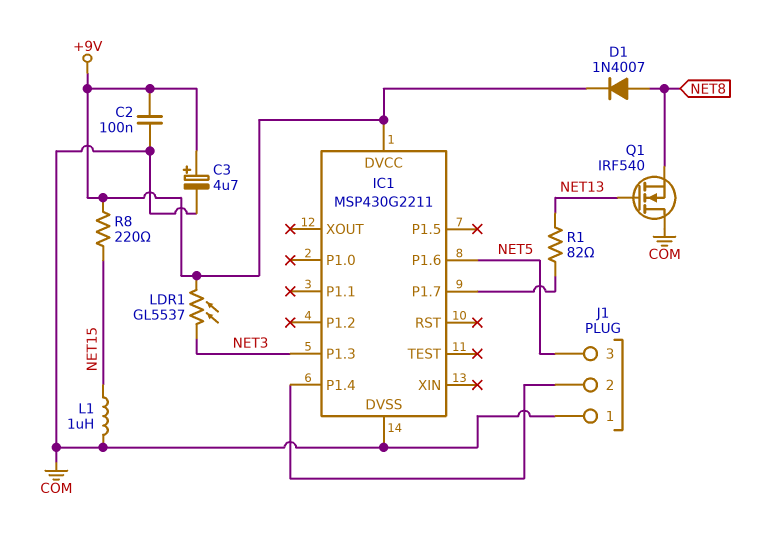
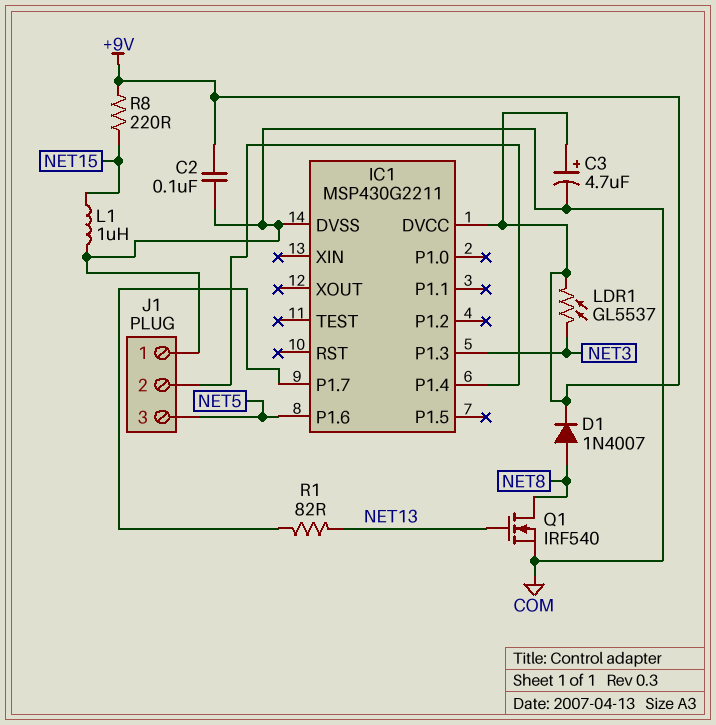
Q1: NMOS IRF540 (G NET13, D COM, S NET8) -> NMOS IRF540 (G NET13, D NET8, S COM)

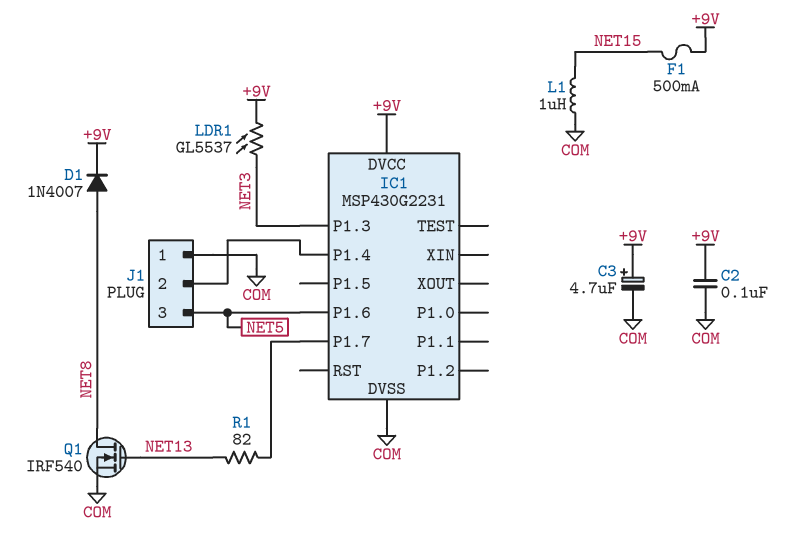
F1: none -> 500mA (+9V, NET15)
IC1: MSP430G2211 -> MSP430G2231
R8: 220 (+9V, NET15) -> none

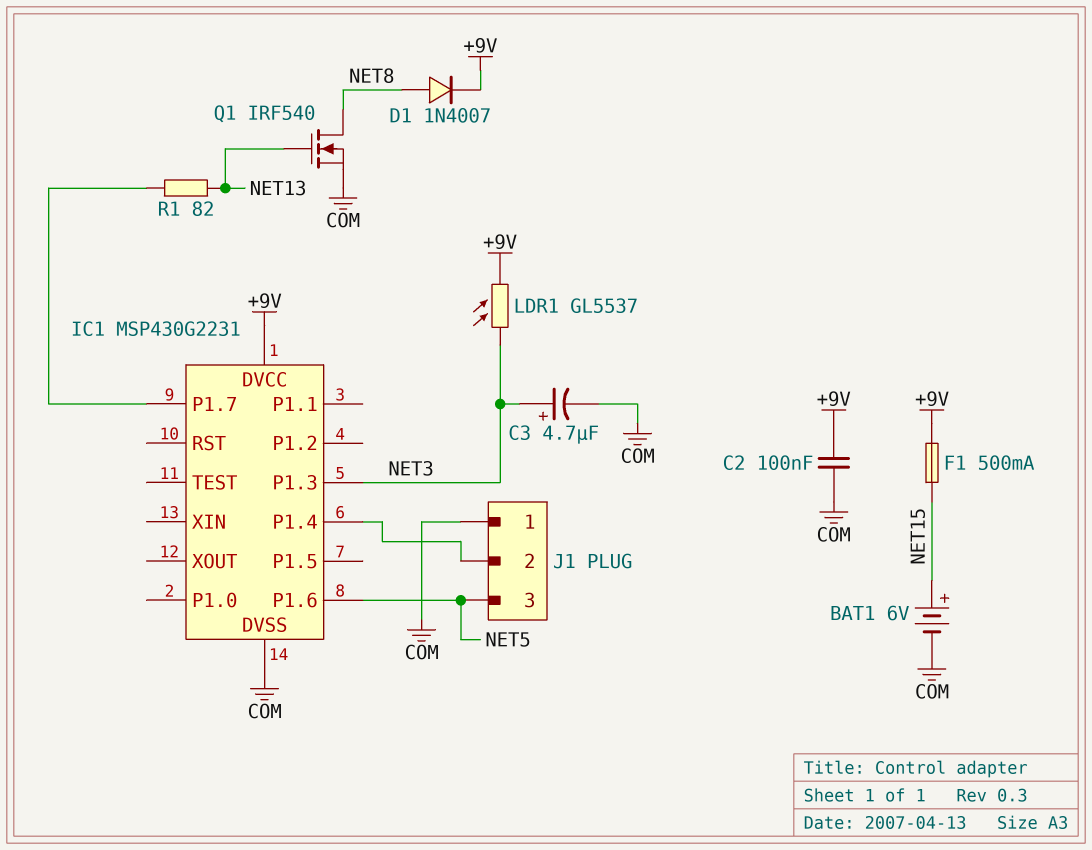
BAT1: none -> 6V (plus NET15, minus COM)
C3: 4.7uF (plus +9V, minus COM) -> 4.7uF (plus NET3, minus COM)
L1: 1uH (COM, NET15) -> none

